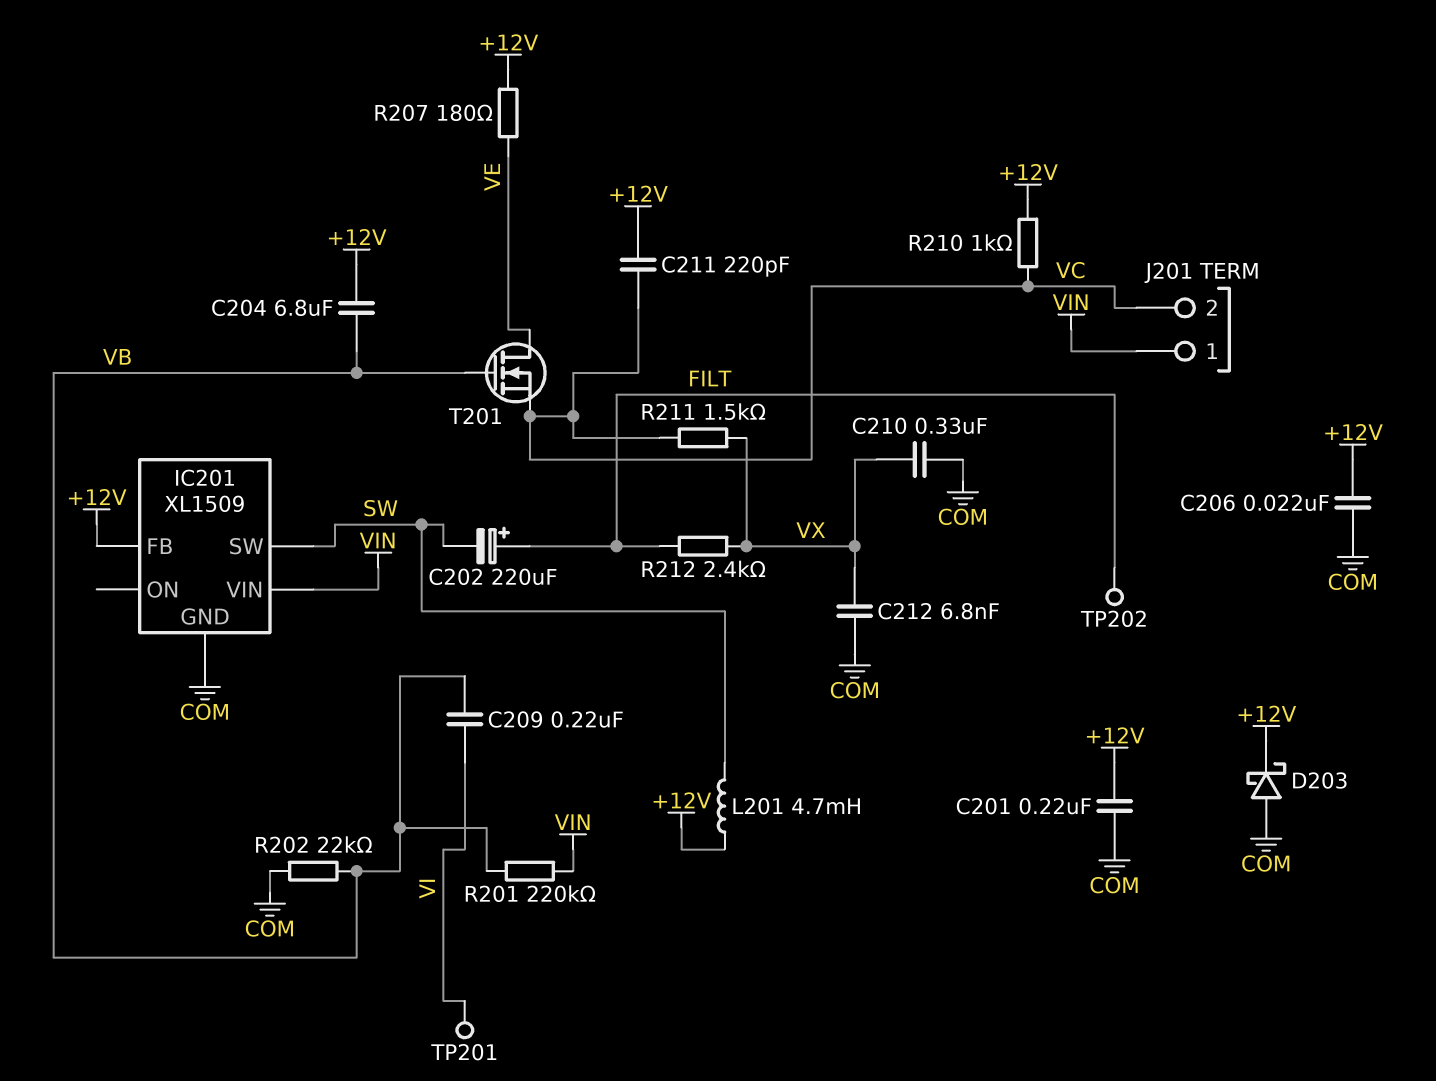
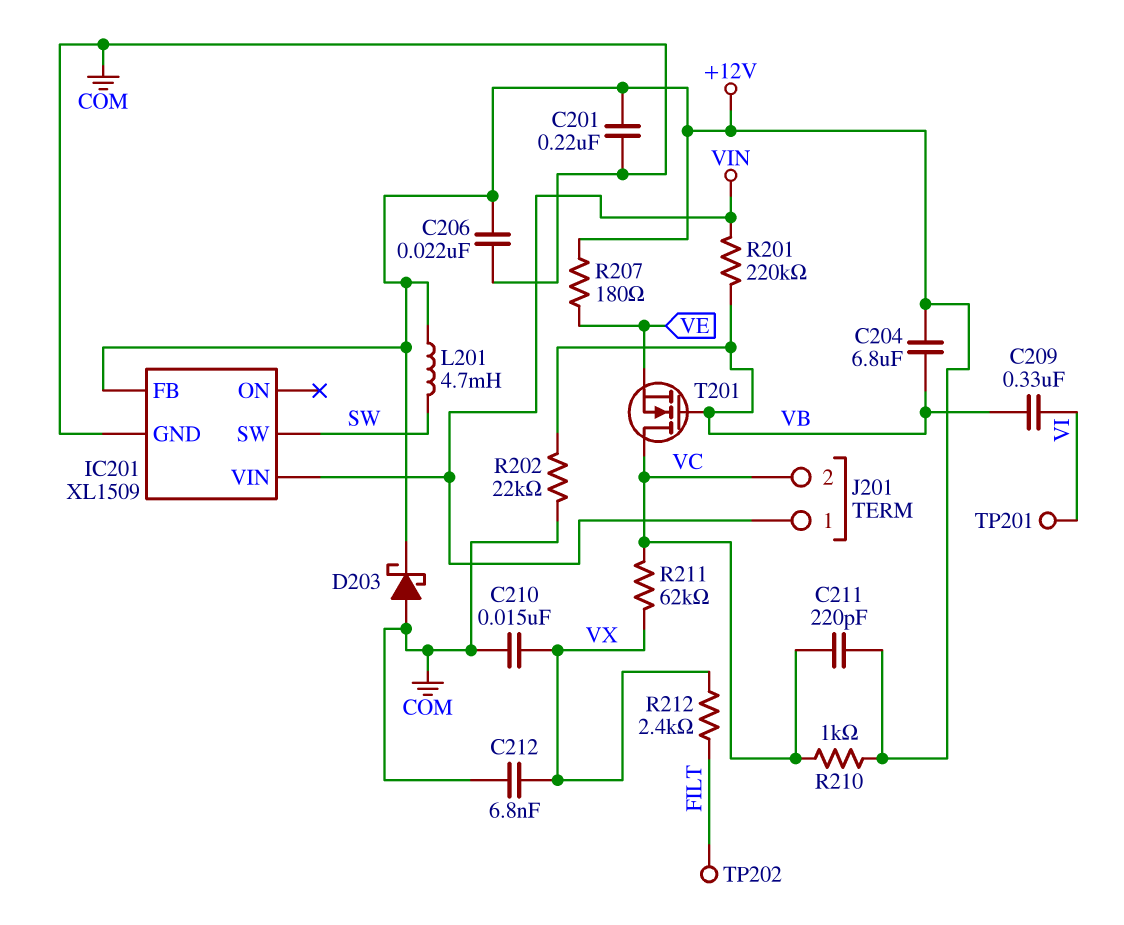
C202: 220uF (plus FILT, minus SW) -> none
C209: 220nF (VB, VI) -> 330nF (VB, VI)
C210: 330nF (COM, VX) -> 15nF (COM, VX)
R211: 1.5k (VC, VX) -> 62k (VC, VX)
T201: NMOS (G VB, D VE, S VC) -> NMOS (G VB, D VC, S VE)

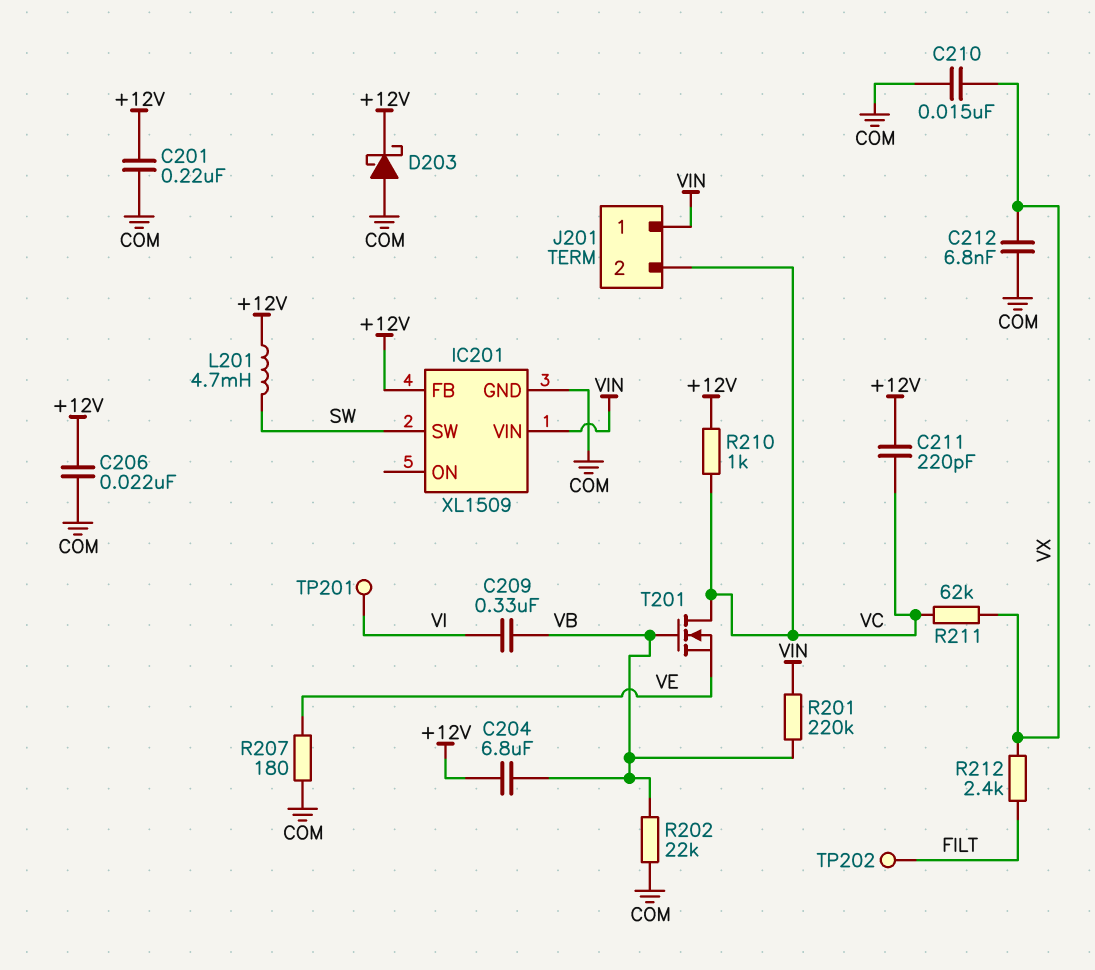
R207: 180 (+12V, VE) -> 180 (COM, VE)

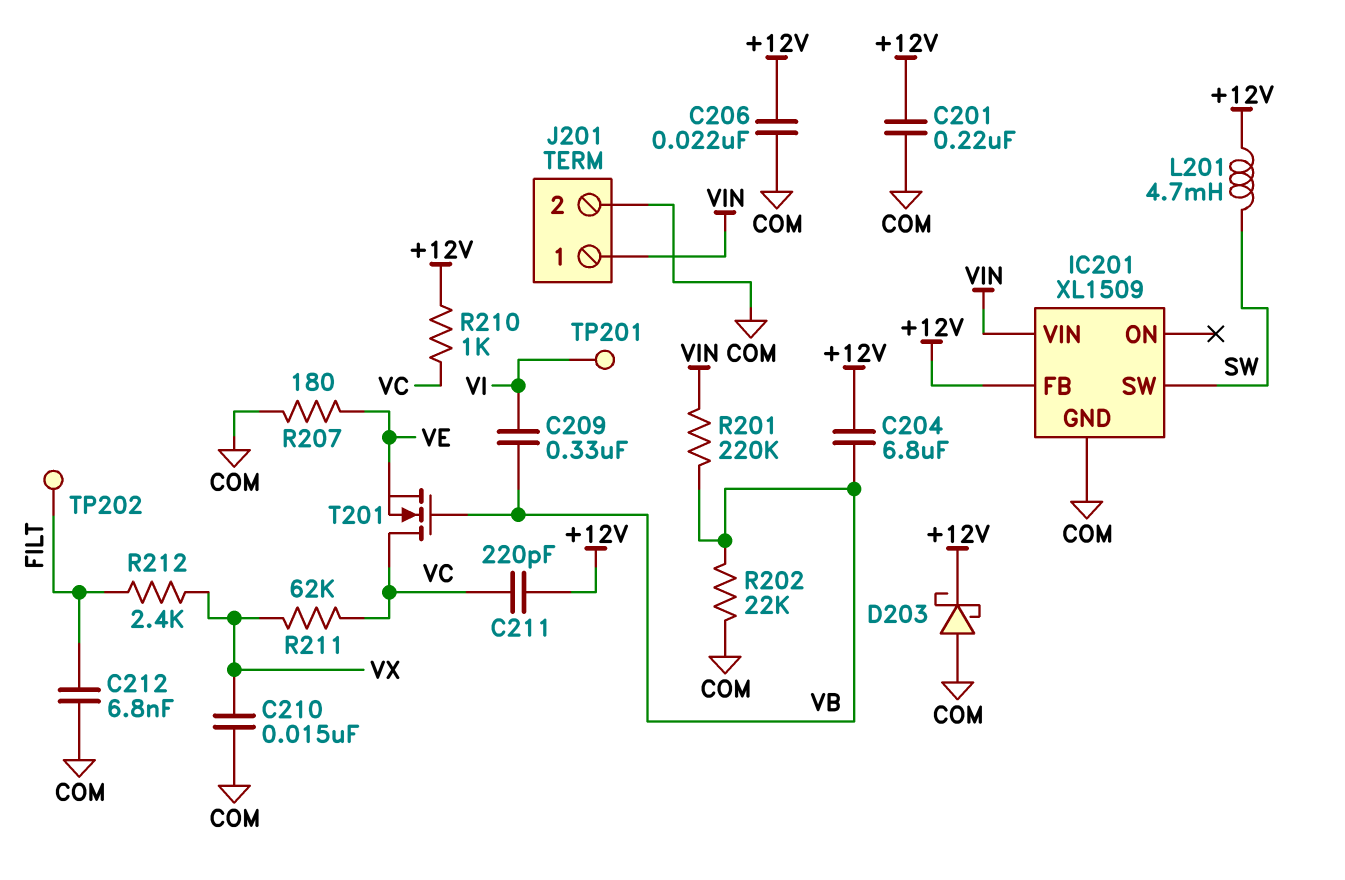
C212: 6.8nF (COM, VX) -> 6.8nF (COM, FILT)
J201 pin 2: VC -> COM

